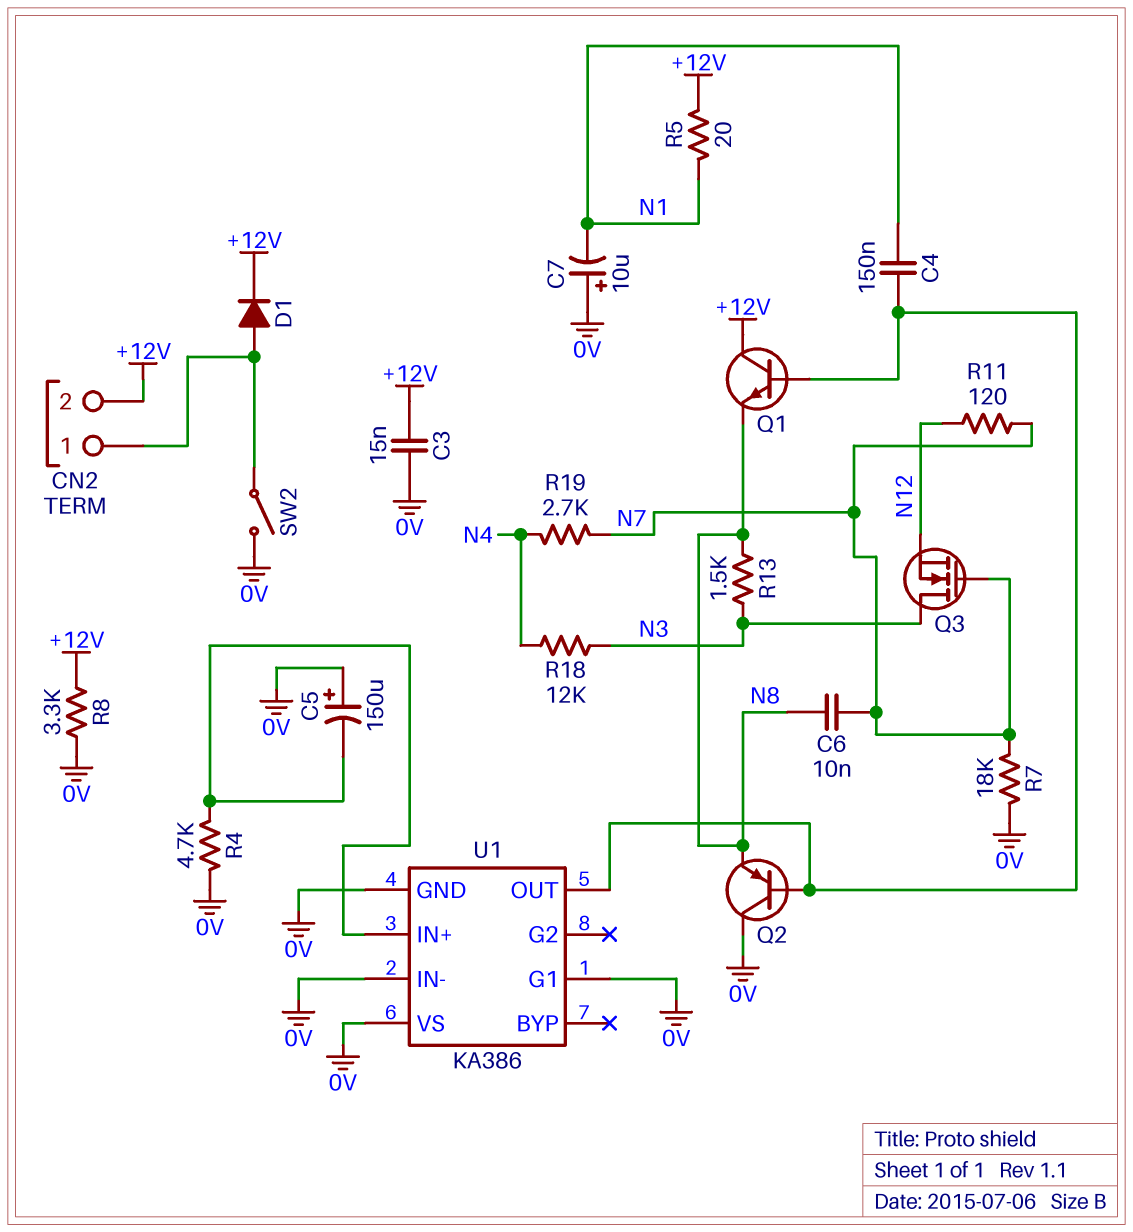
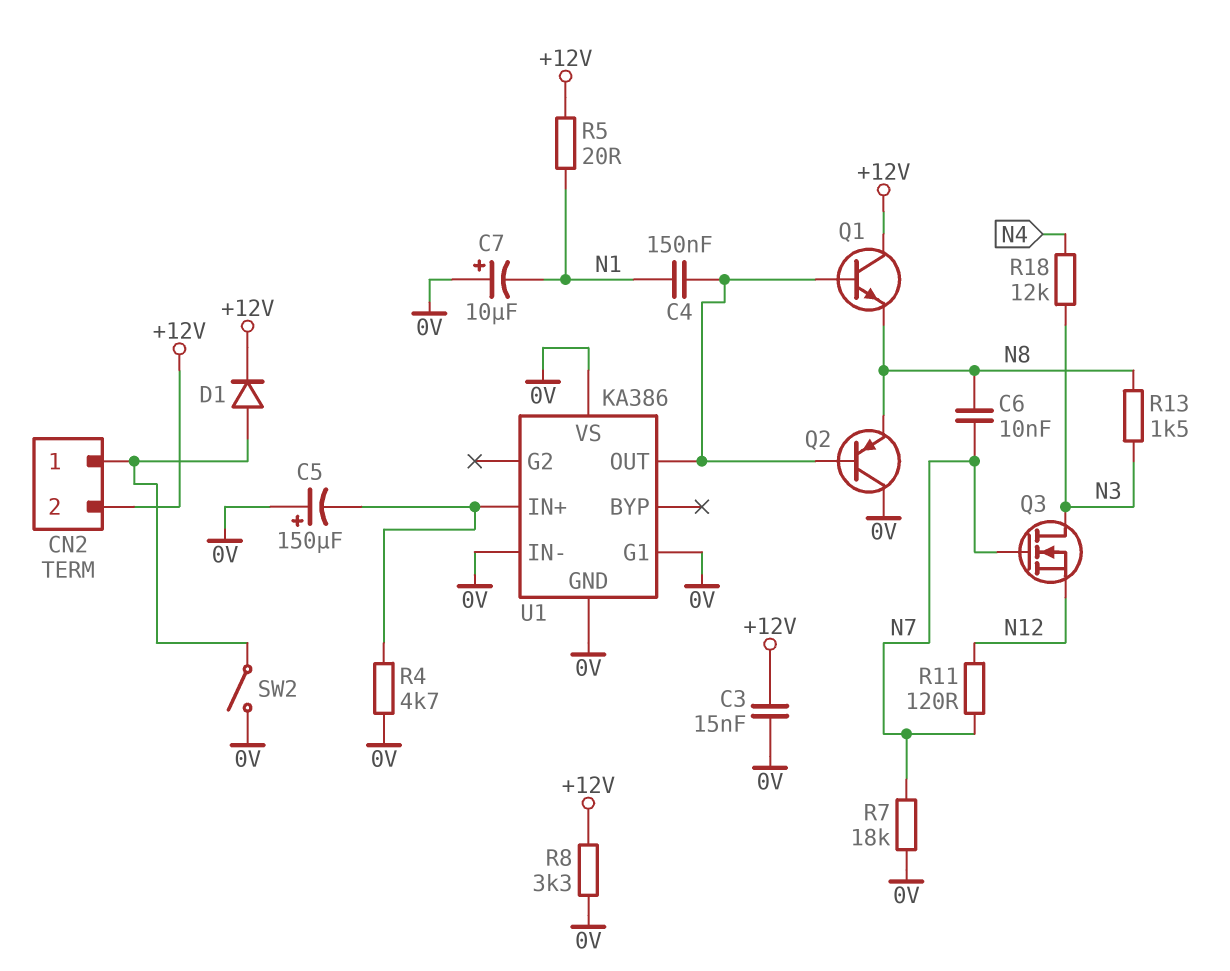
R19: 2.7k (N4, N7) -> none

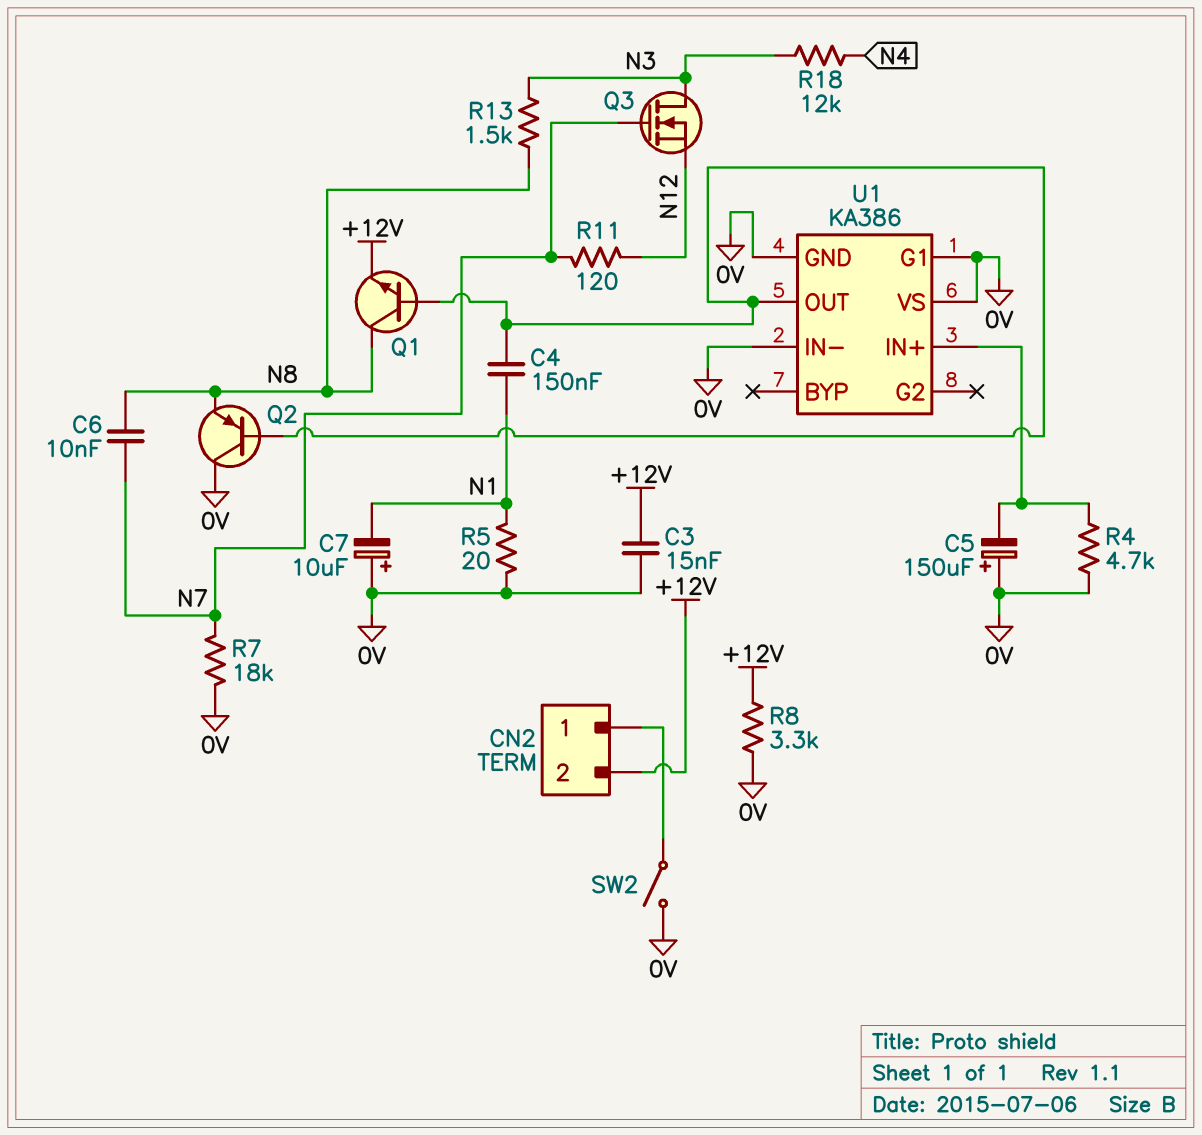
D1: diode (A CN2/1, K +12V) -> none
Q1: NPN (B U1/OUT, C +12V, E N8) -> NPN (B U1/OUT, C N8, E +12V)
R5: 20 (+12V, N1) -> 20 (0V, N1)

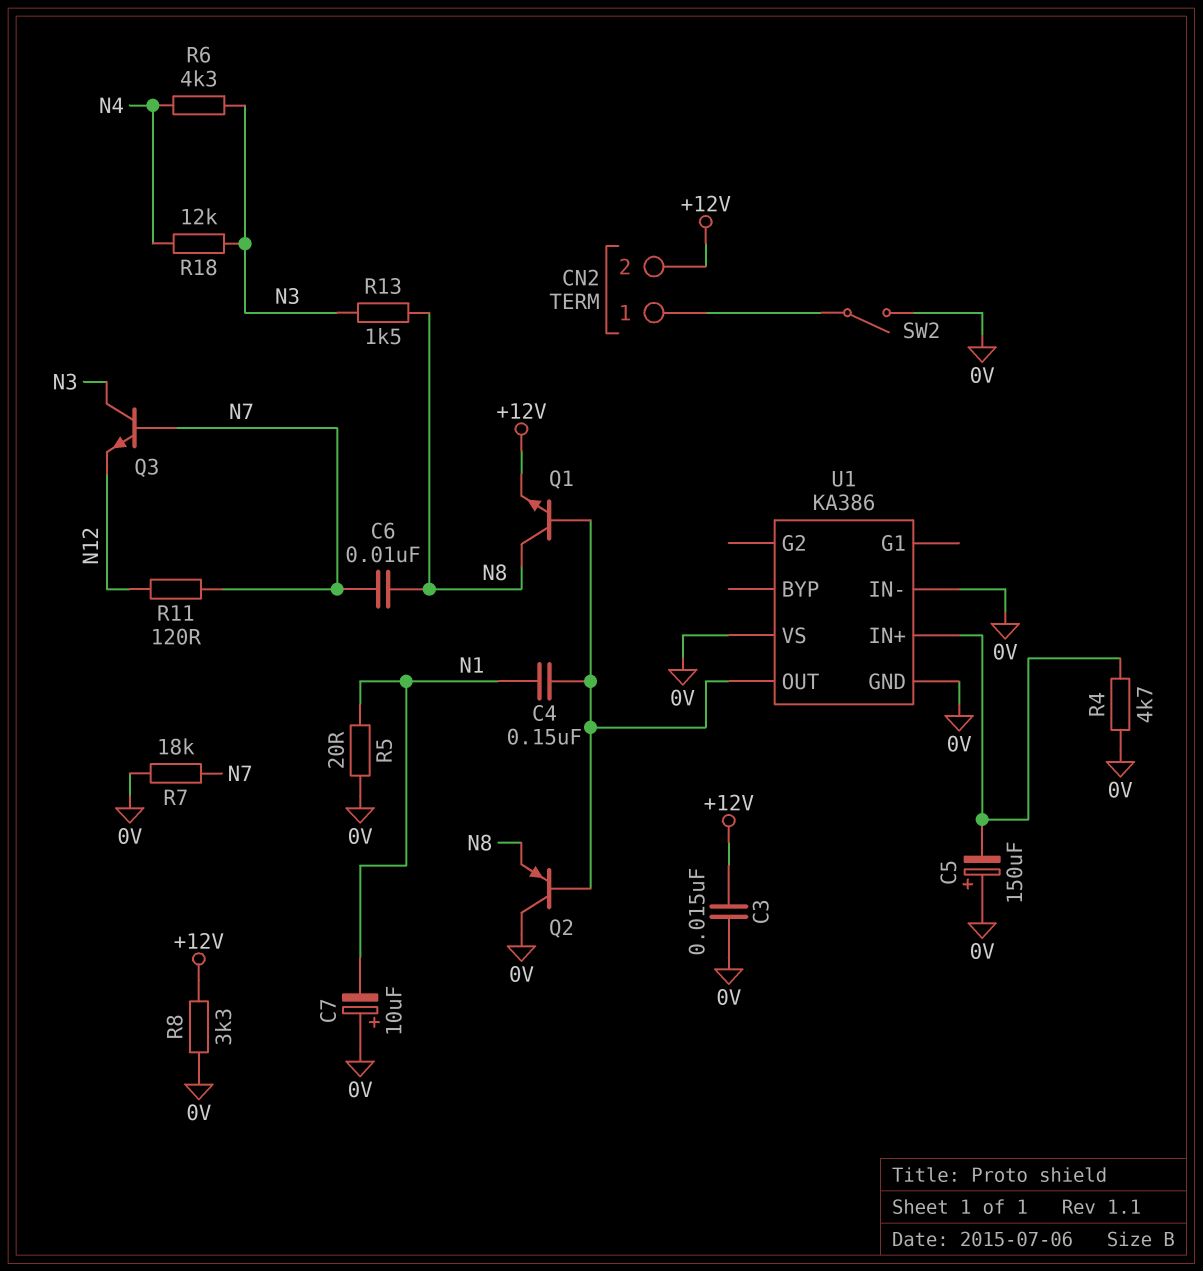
Q3: NMOS (G N7, D N3, S N12) -> NPN (B N7, C N3, E N12)
R6: none -> 4.3k (N3, N4)
U1 pin G1: 0V -> none

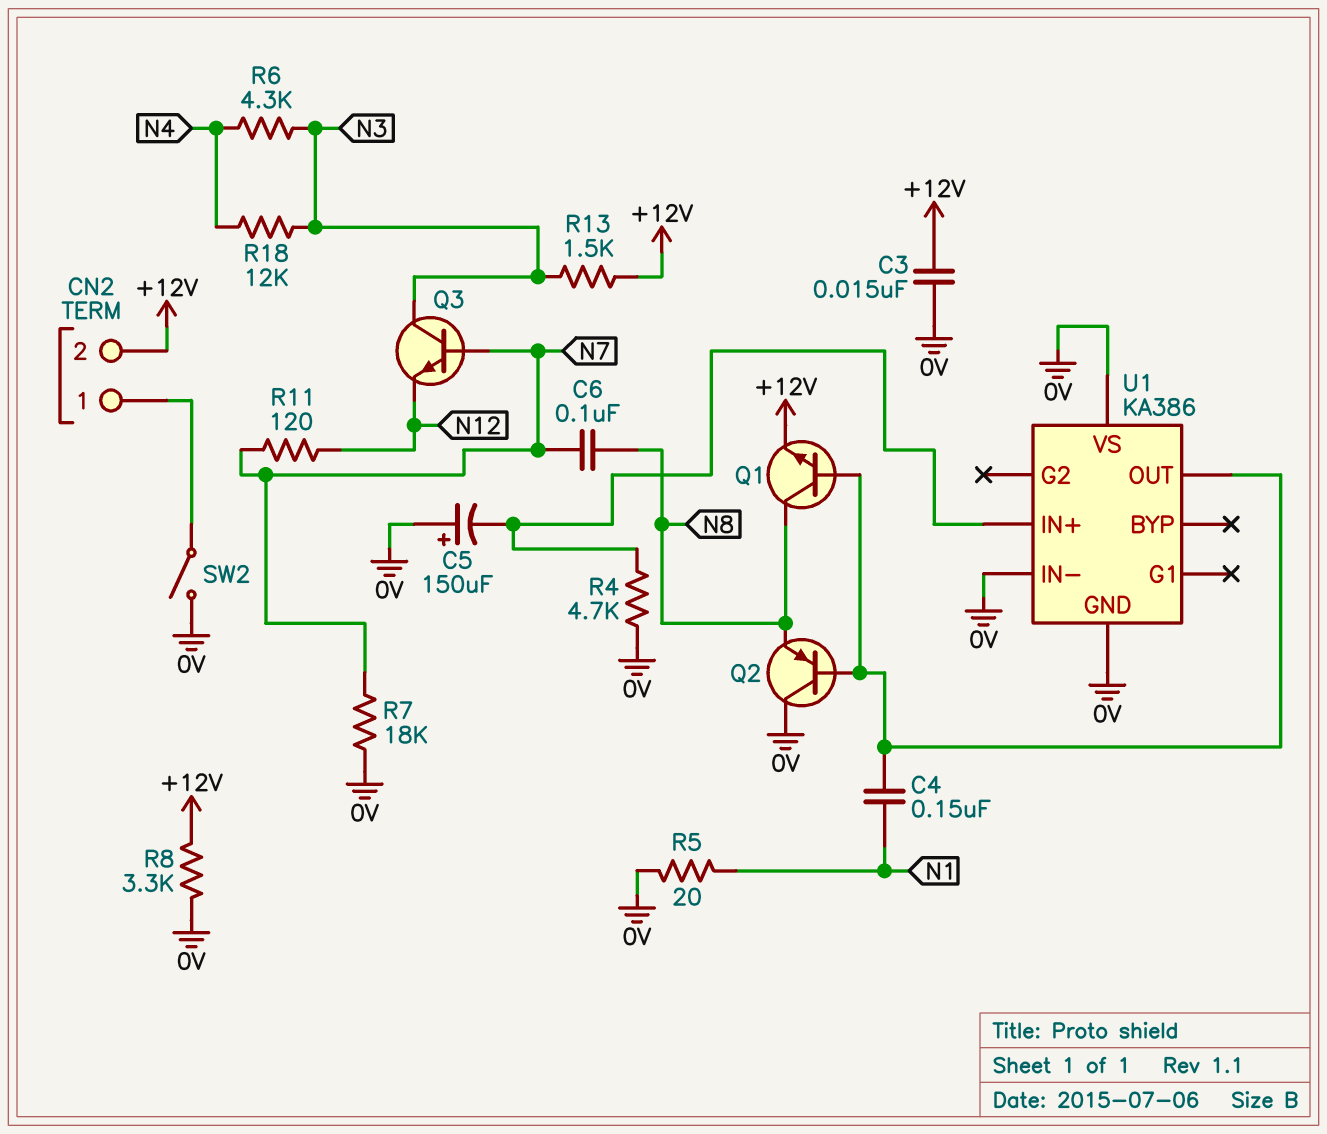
C6: 10nF (N7, N8) -> 100nF (N7, N8)
C7: 10uF (plus 0V, minus N1) -> none
R13: 1.5k (N3, N8) -> 1.5k (+12V, N3)

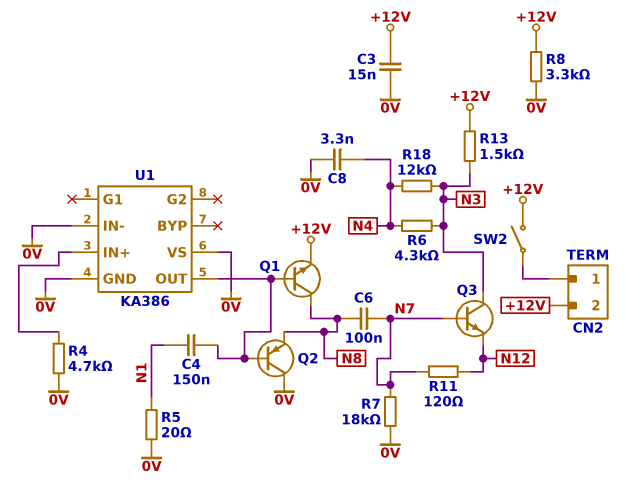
C5: 150uF (plus 0V, minus U1/IN+) -> none
C8: none -> 3.3nF (0V, N4)
SW2: switch (0V, CN2/1) -> switch (+12V, CN2/1)

